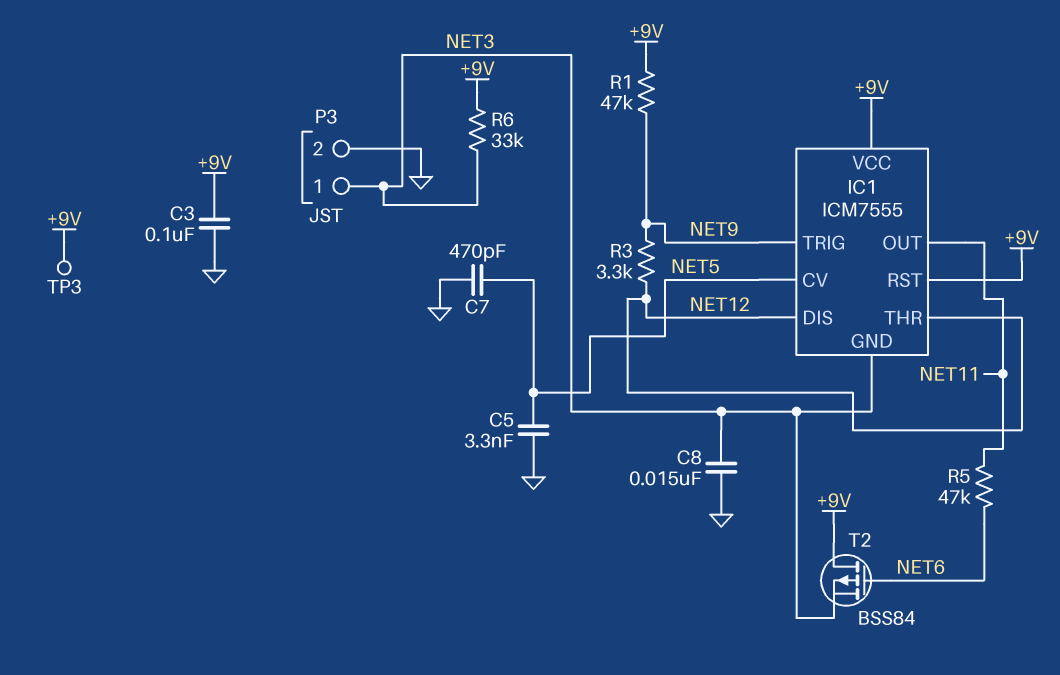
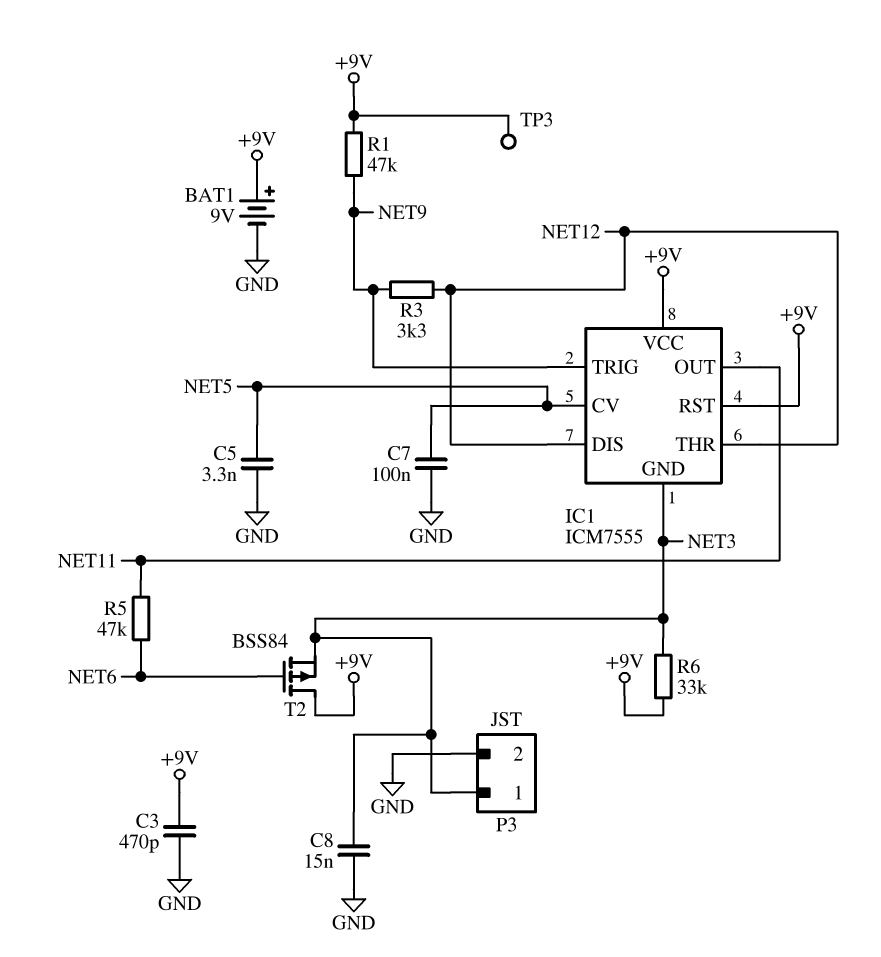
BAT1: none -> 9V (plus +9V, minus GND)
C3: 100nF (+9V, GND) -> 470pF (+9V, GND)
C7: 470pF (GND, NET5) -> 100nF (GND, NET5)

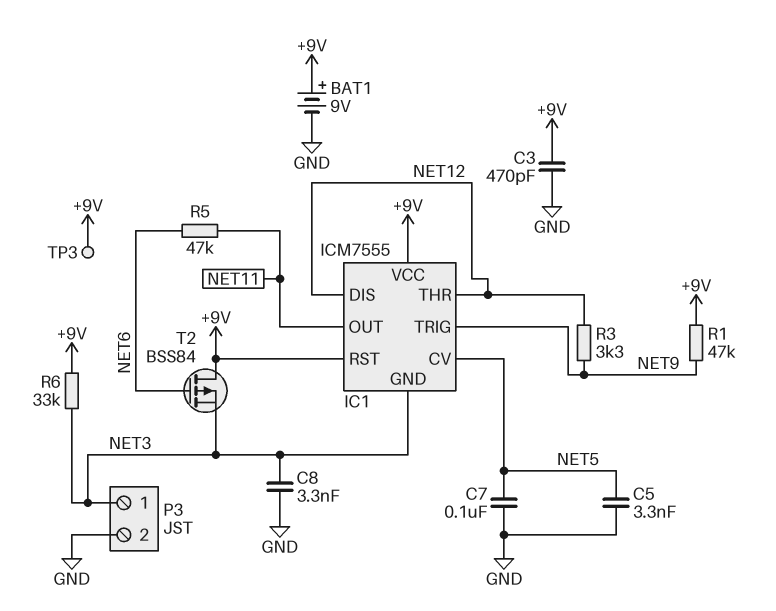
C8: 15nF (GND, NET3) -> 3.3nF (GND, NET3)

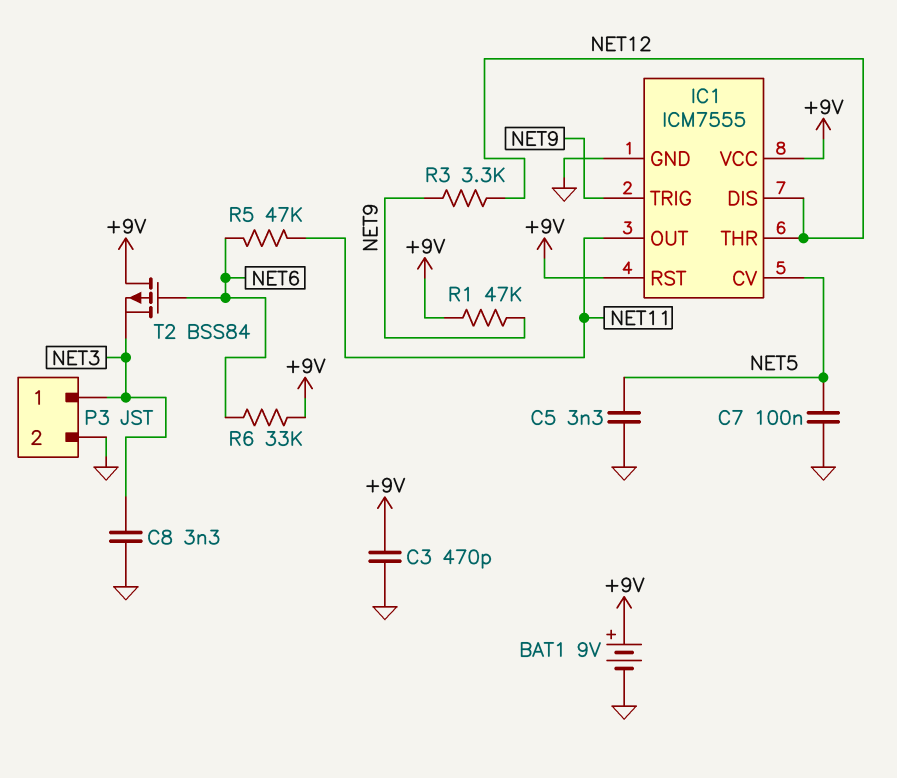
IC1 pin GND: NET3 -> GND
R6: 33k (+9V, NET3) -> 33k (+9V, NET6)
TP3: test point (+9V) -> none

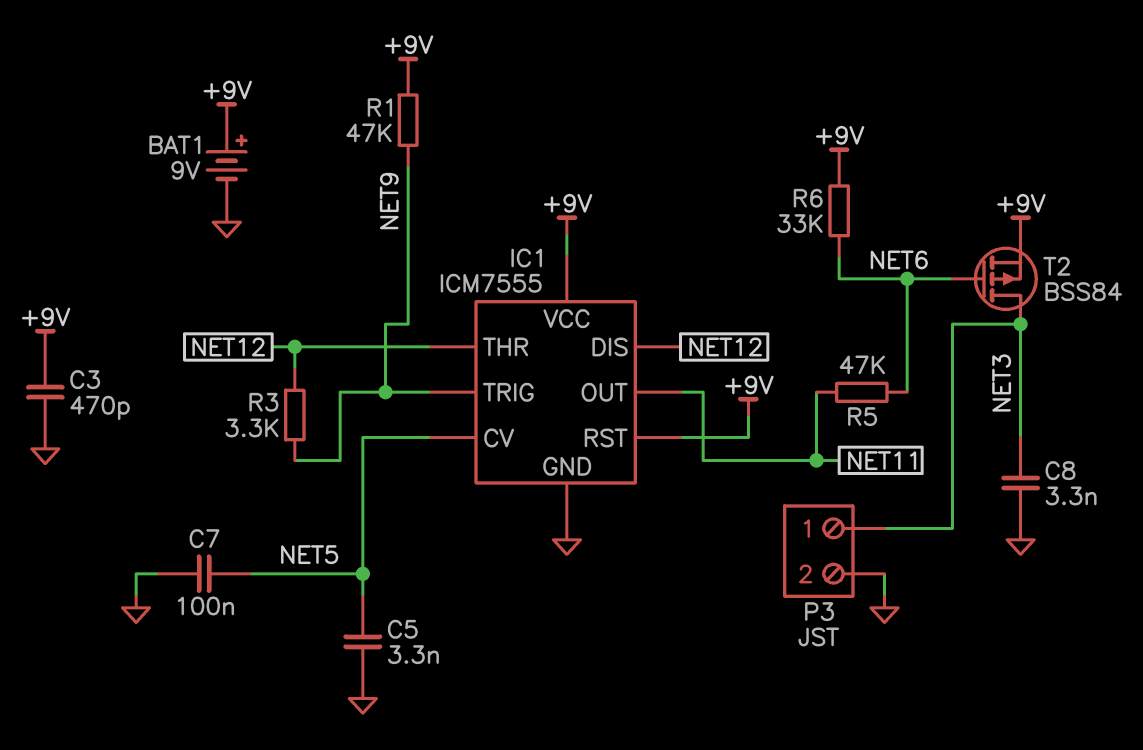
T2: PMOS BSS84 (G NET6, D +9V, S NET3) -> PMOS BSS84 (G NET6, D NET3, S +9V)

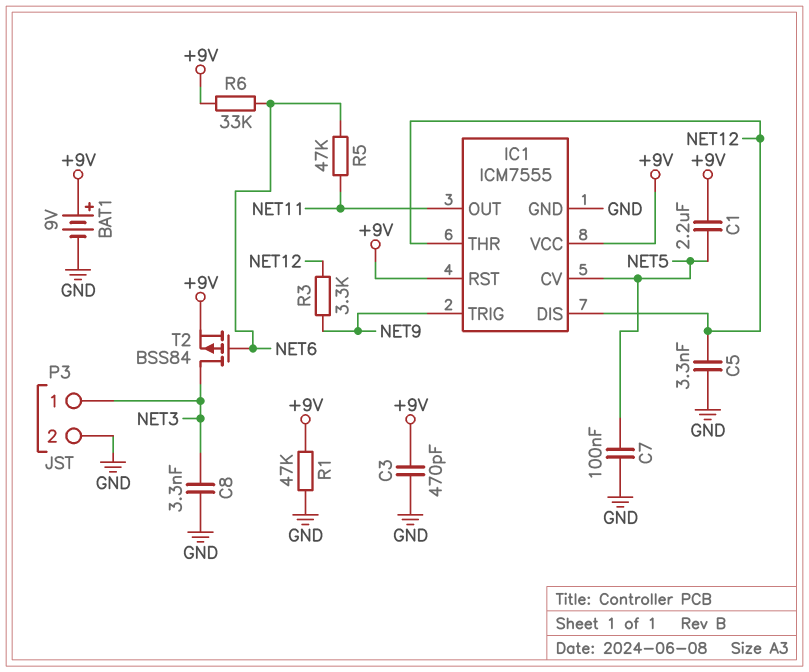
C1: none -> 2.2uF (+9V, NET5)
C5: 3.3nF (GND, NET5) -> 3.3nF (GND, NET12)
R1: 47k (+9V, NET9) -> 47k (+9V, GND)

